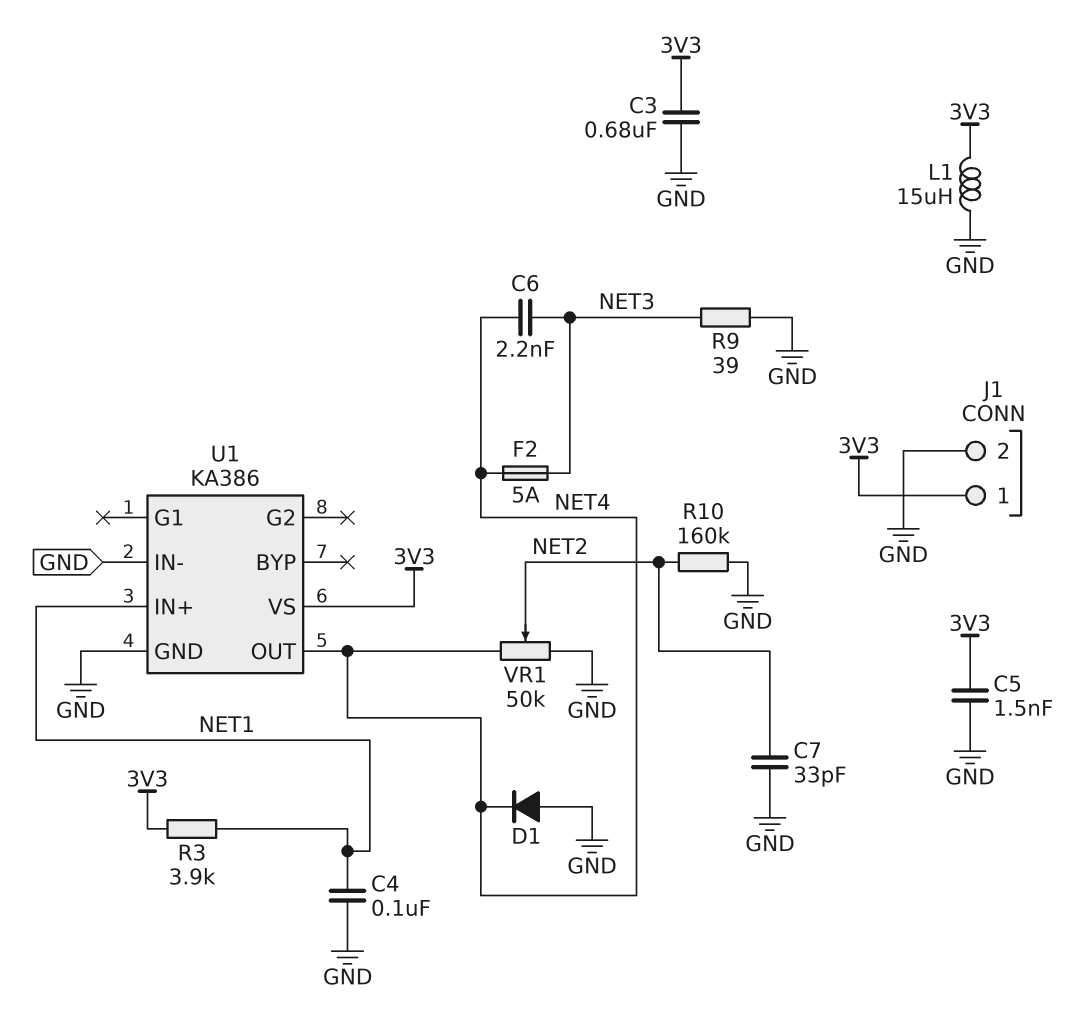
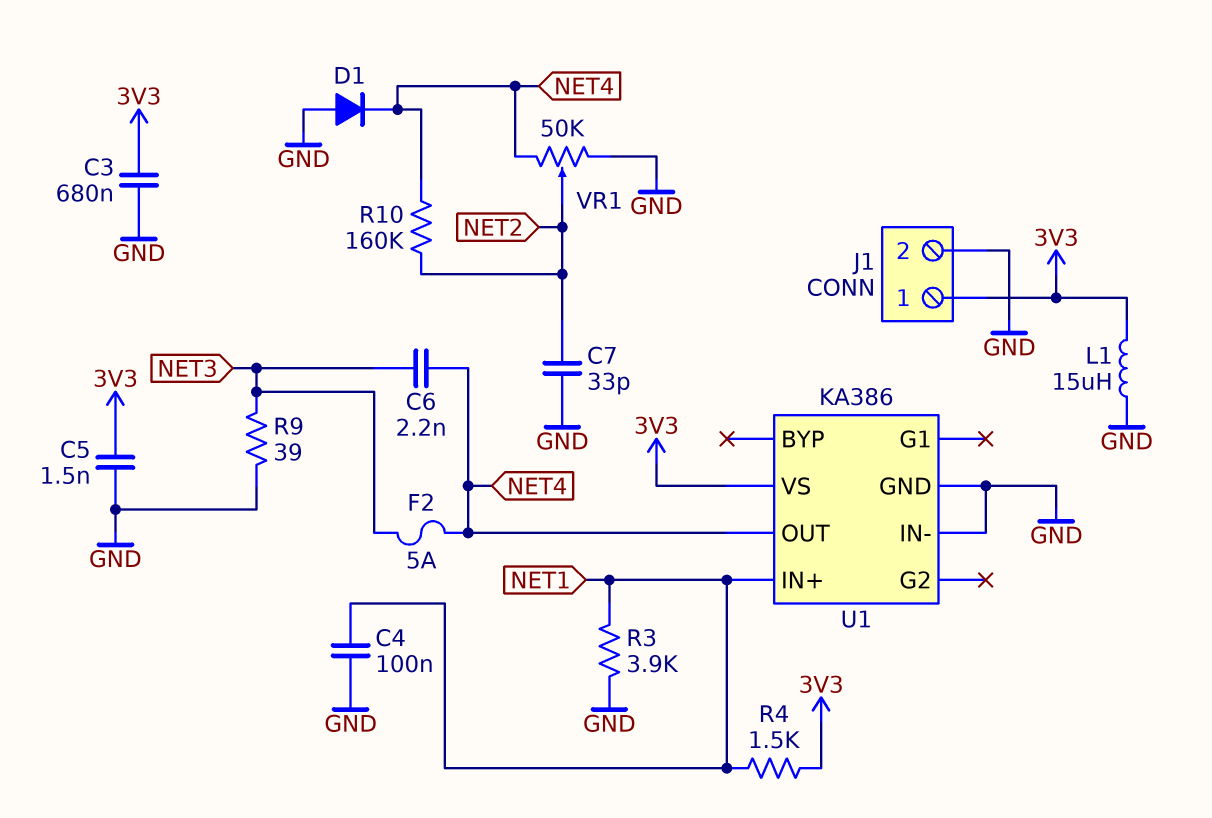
R3: 3.9k (3V3, NET1) -> 3.9k (GND, NET1)
R4: none -> 1.5k (3V3, NET1)
R10: 160k (GND, NET2) -> 160k (NET2, NET4)

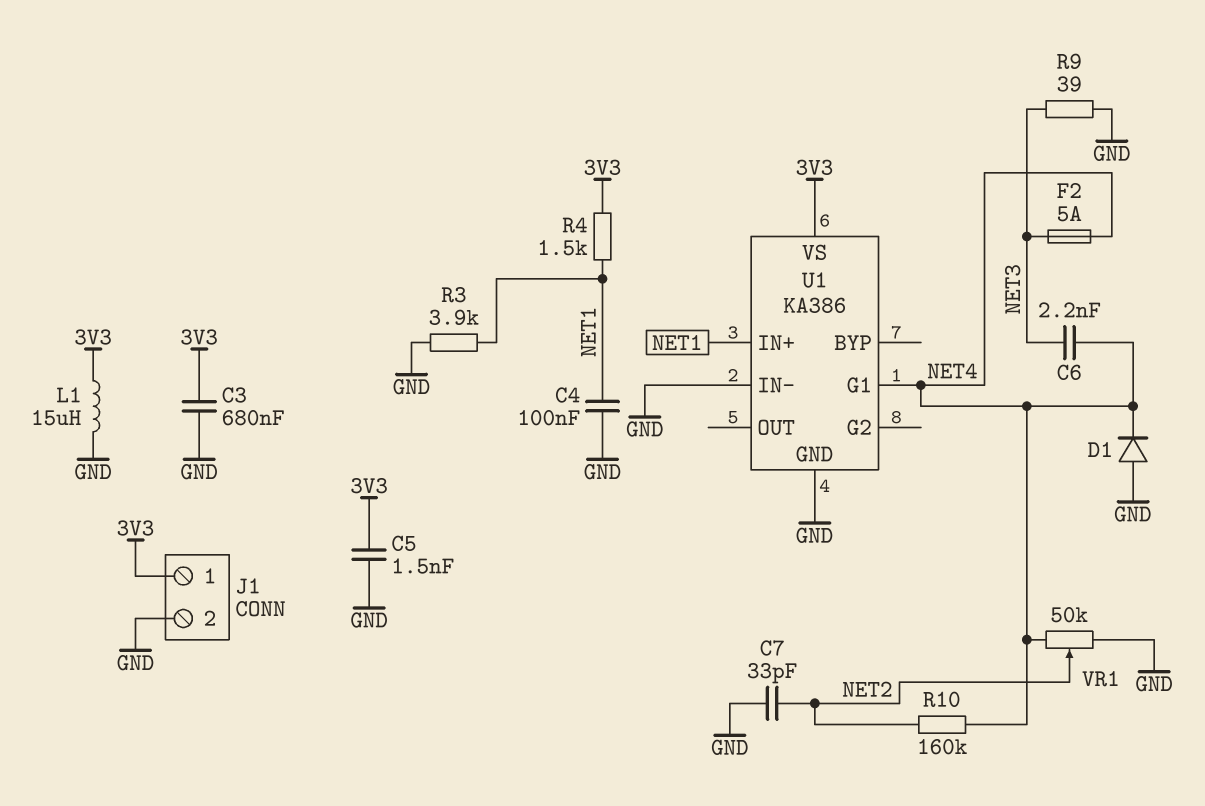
U1 pin G1: none -> NET4
U1 pin OUT: NET4 -> none

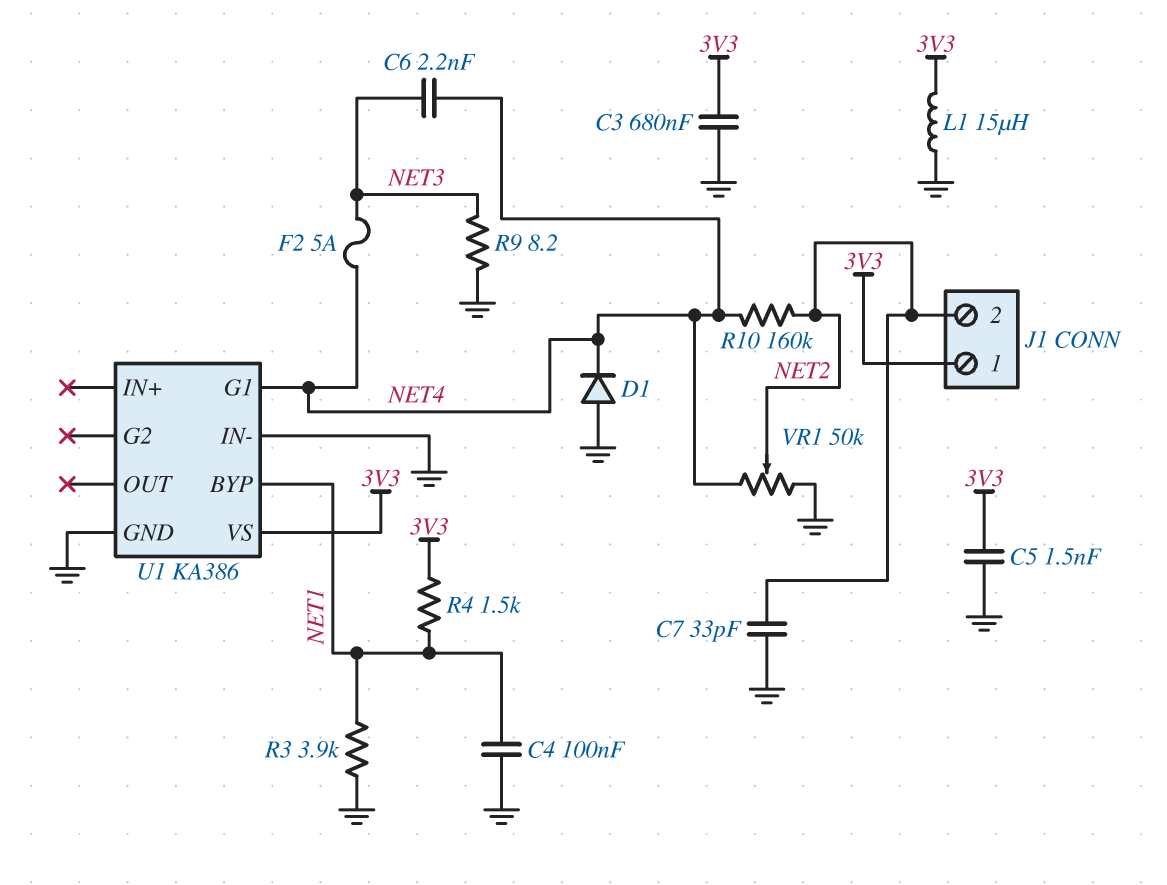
J1 pin 2: GND -> NET2
R9: 39 (GND, NET3) -> 8.2 (GND, NET3)
U1 pin BYP: none -> NET1
U1 pin IN+: NET1 -> none

